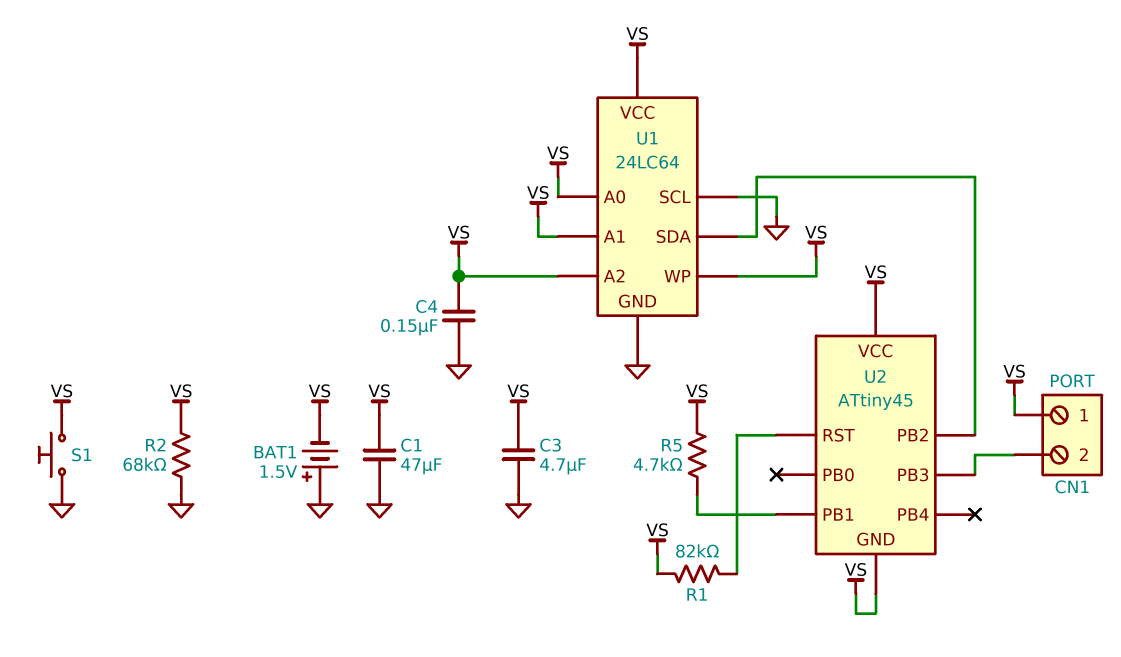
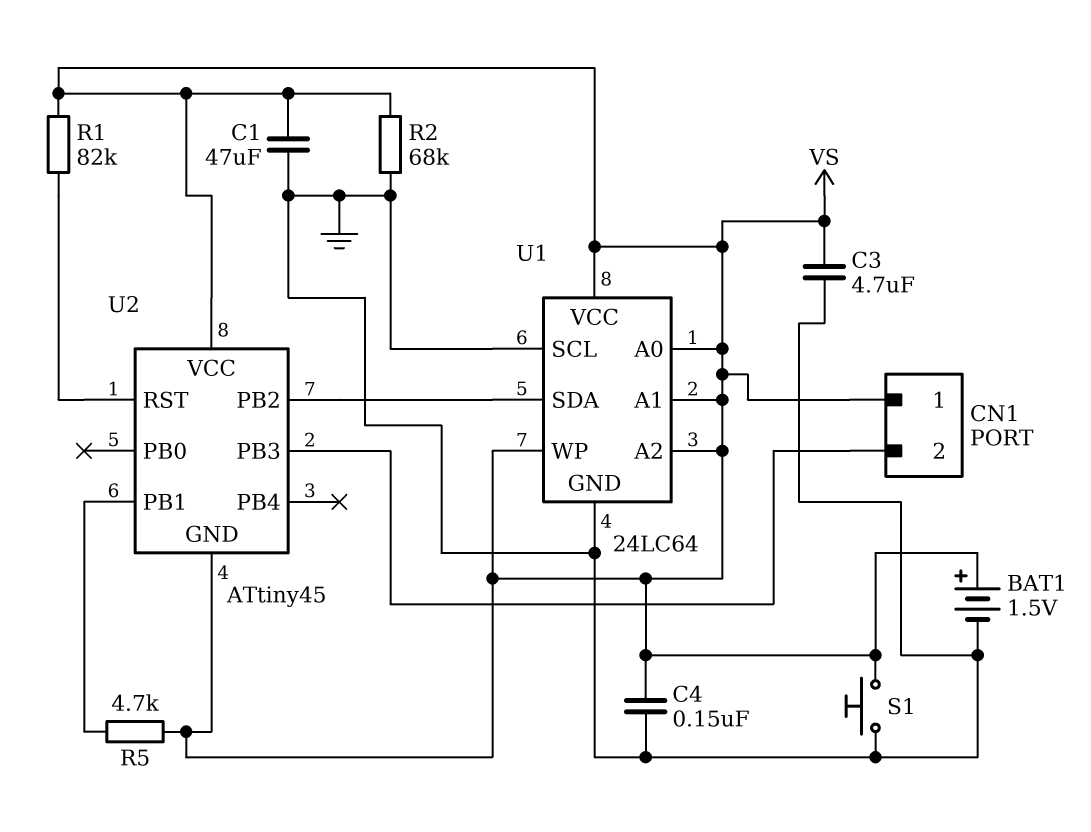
BAT1: 1.5V (plus GND, minus VS) -> 1.5V (plus VS, minus GND)

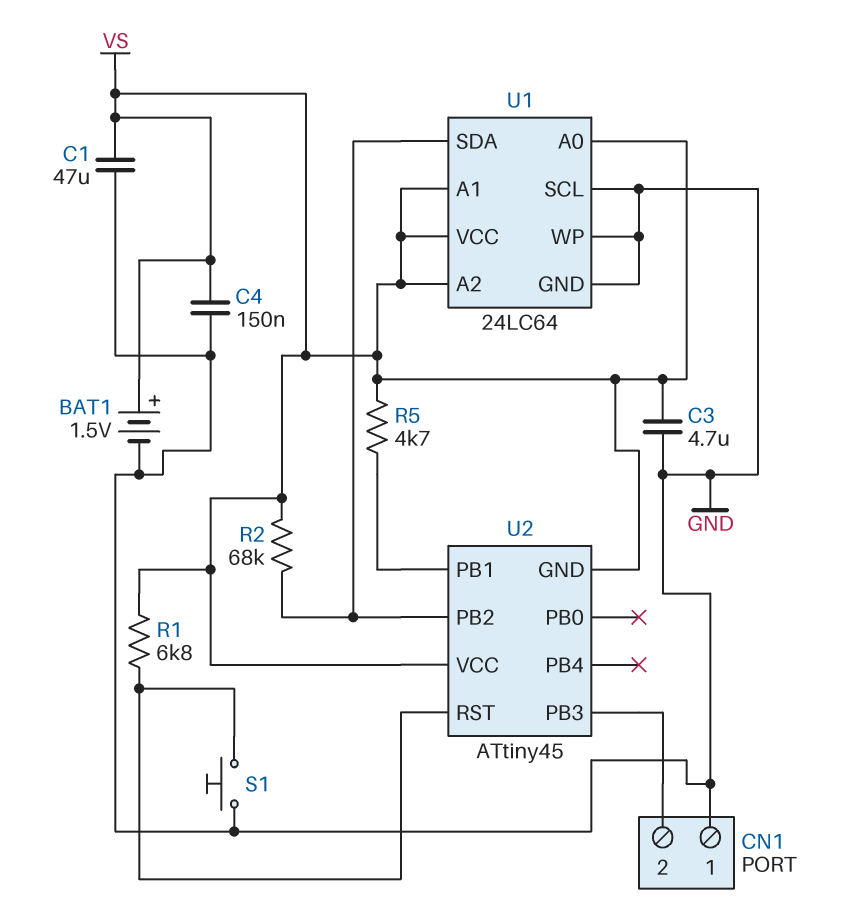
CN1 pin 1: VS -> GND
R1: 82k (U2/RST, VS) -> 6.8k (U2/RST, VS)
R2: 68k (GND, VS) -> 68k (U1/SDA, VS)
S1: button (GND, VS) -> button (GND, U2/RST)
U1 pin WP: VS -> GND

